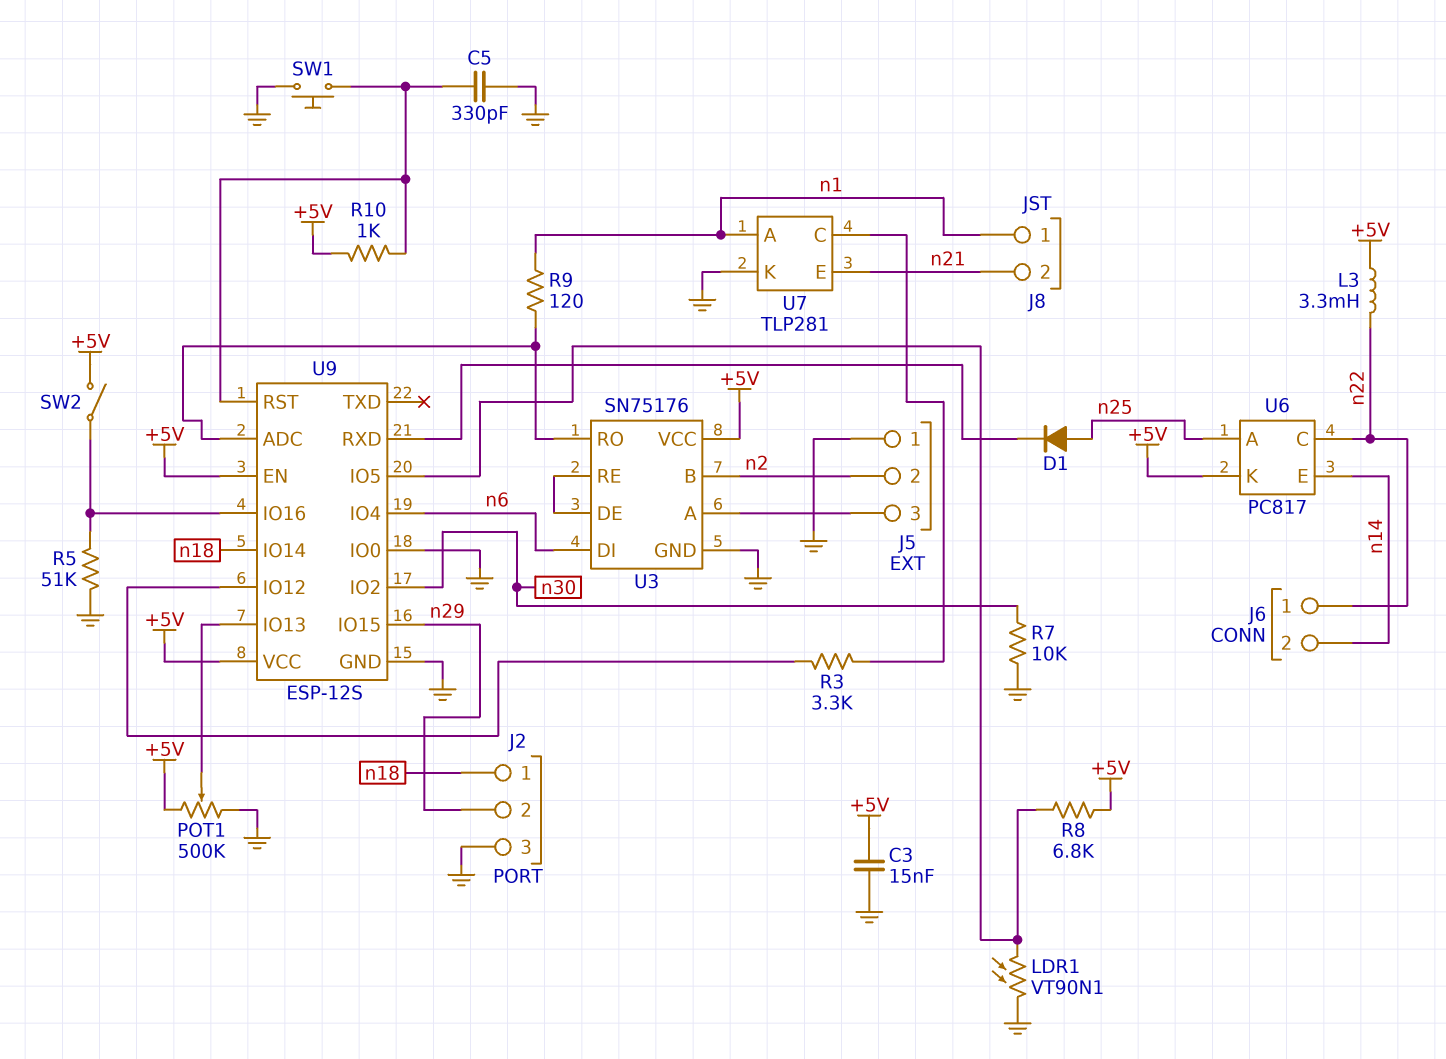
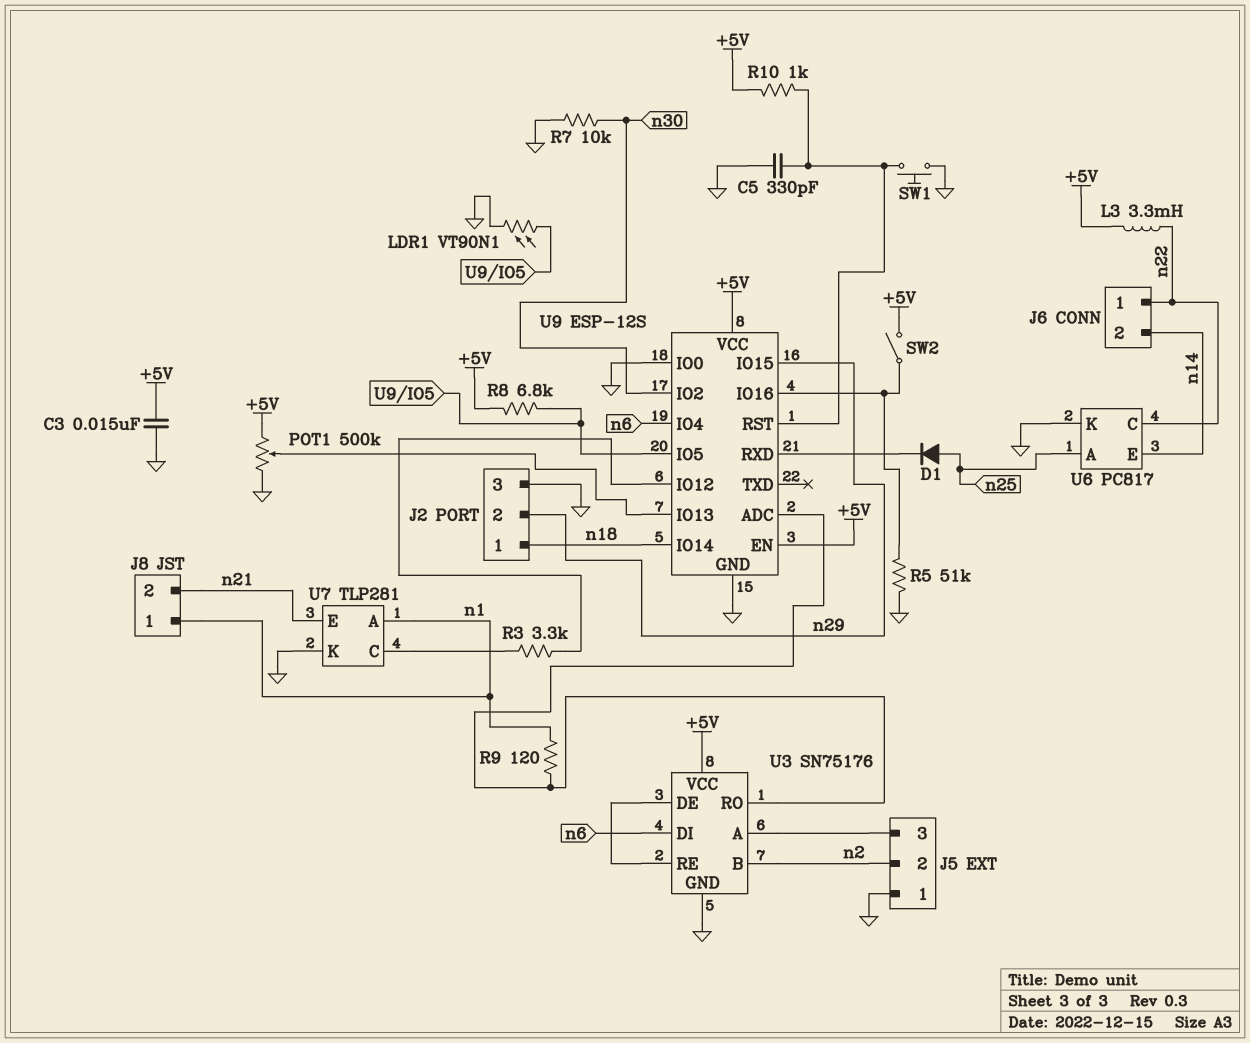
U6 pin K: +5V -> GND

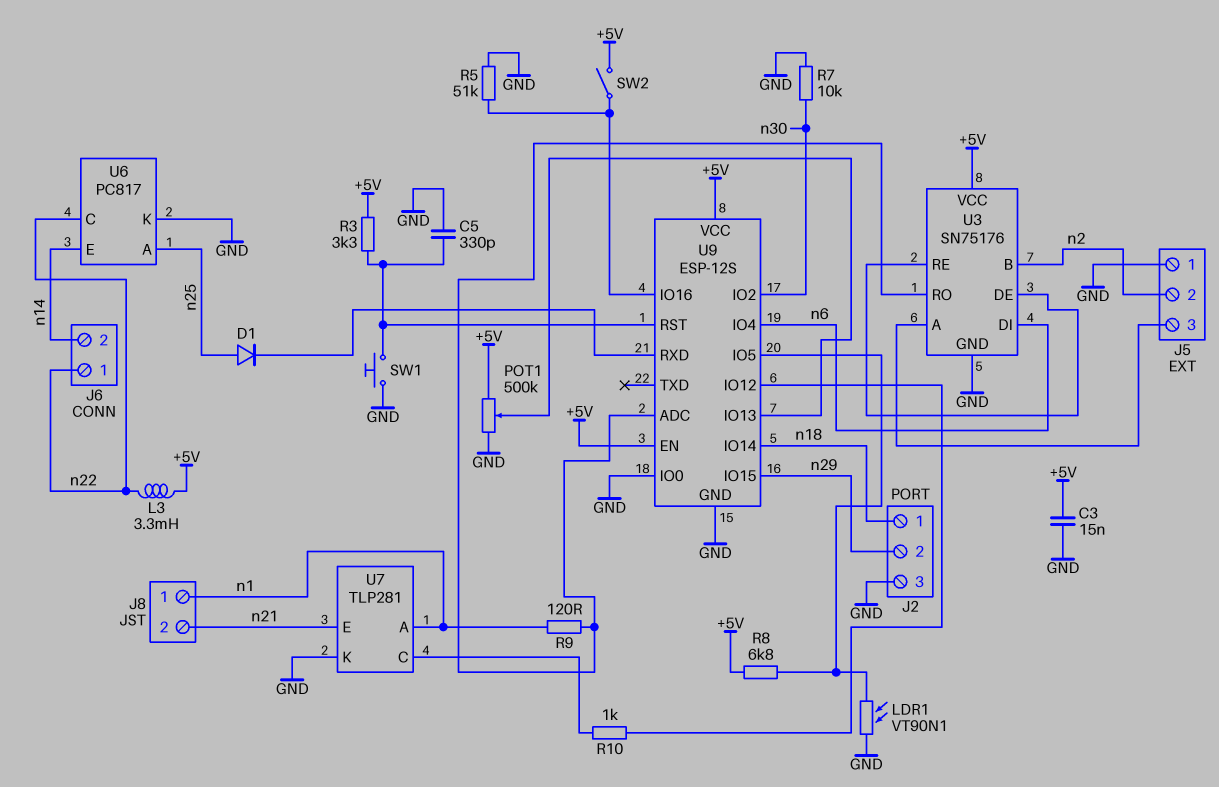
R3: 3.3k (U7/C, U9/IO12) -> 3.3k (+5V, U9/RST)
R10: 1k (+5V, U9/RST) -> 1k (U7/C, U9/IO12)

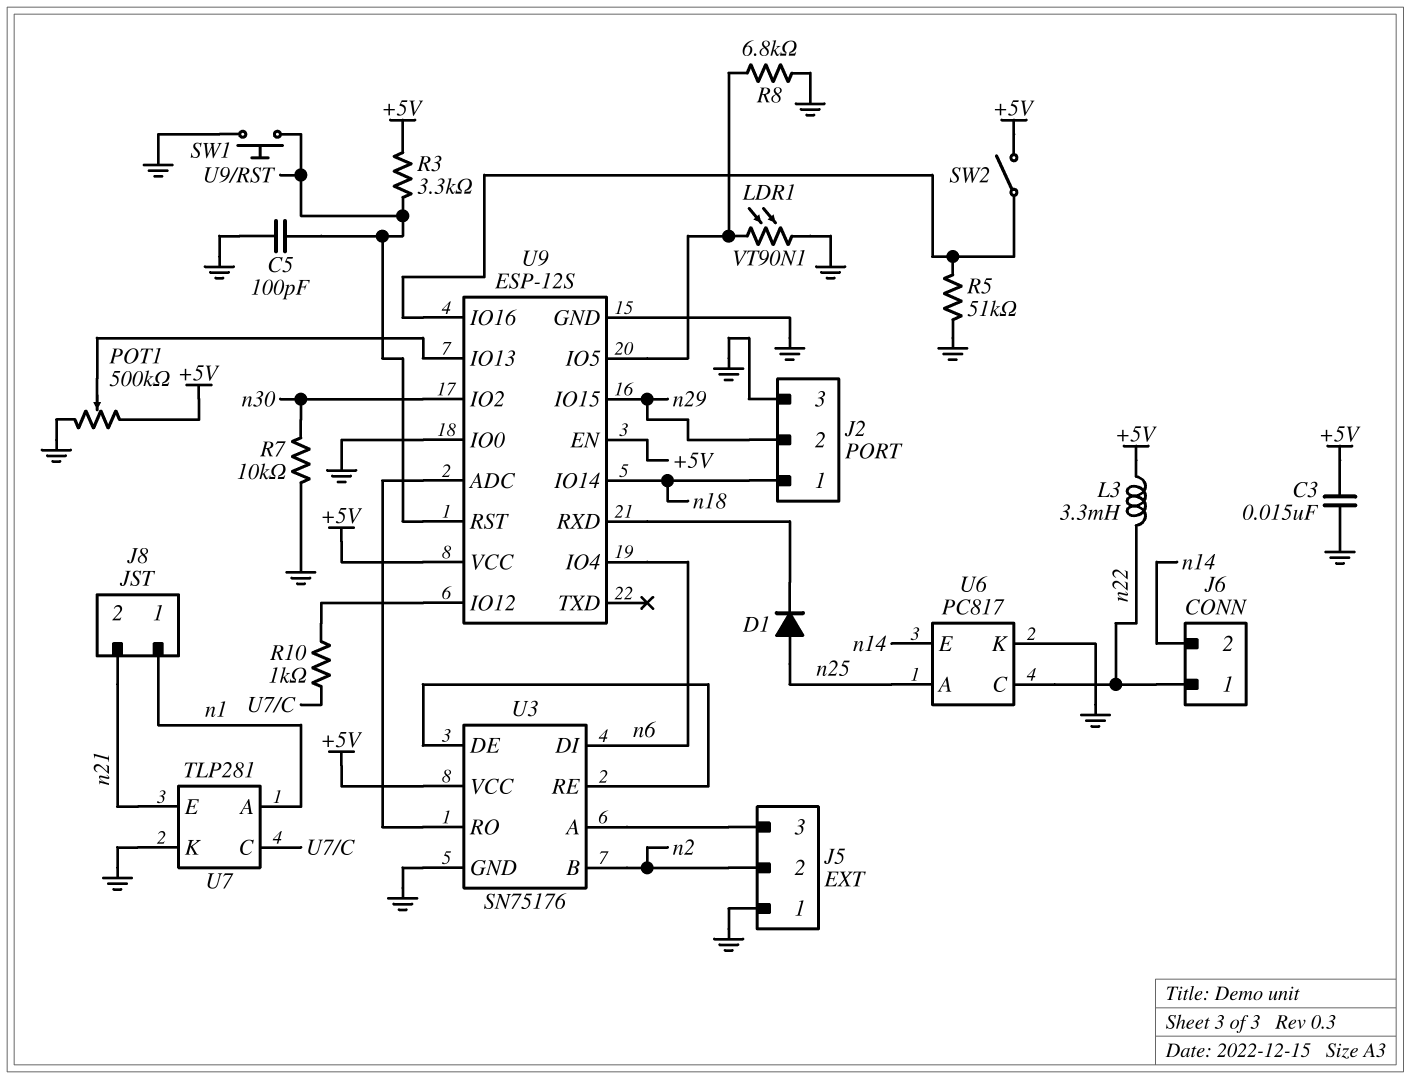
C5: 330pF (GND, U9/RST) -> 100pF (GND, U9/RST)
R8: 6.8k (+5V, U9/IO5) -> 6.8k (GND, U9/IO5)
R9: 120 (U3/RO, n1) -> none

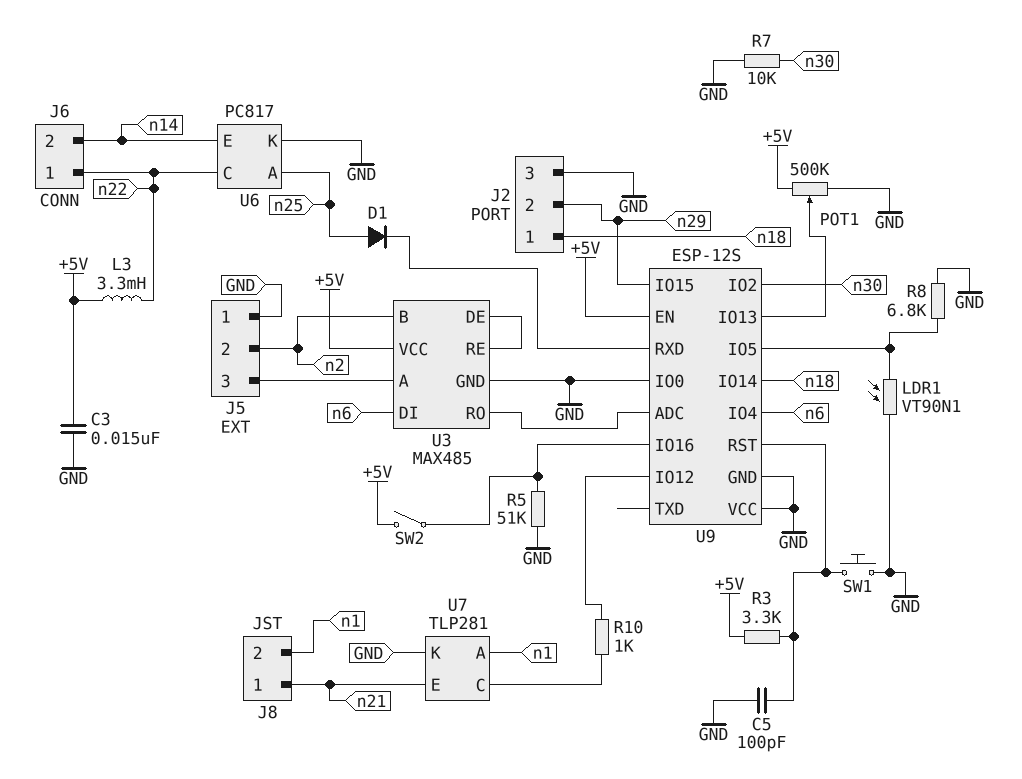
J8 pin 1: n1 -> n21
J8 pin 2: n21 -> n1
U3: SN75176 -> MAX485
U9 pin VCC: +5V -> GND

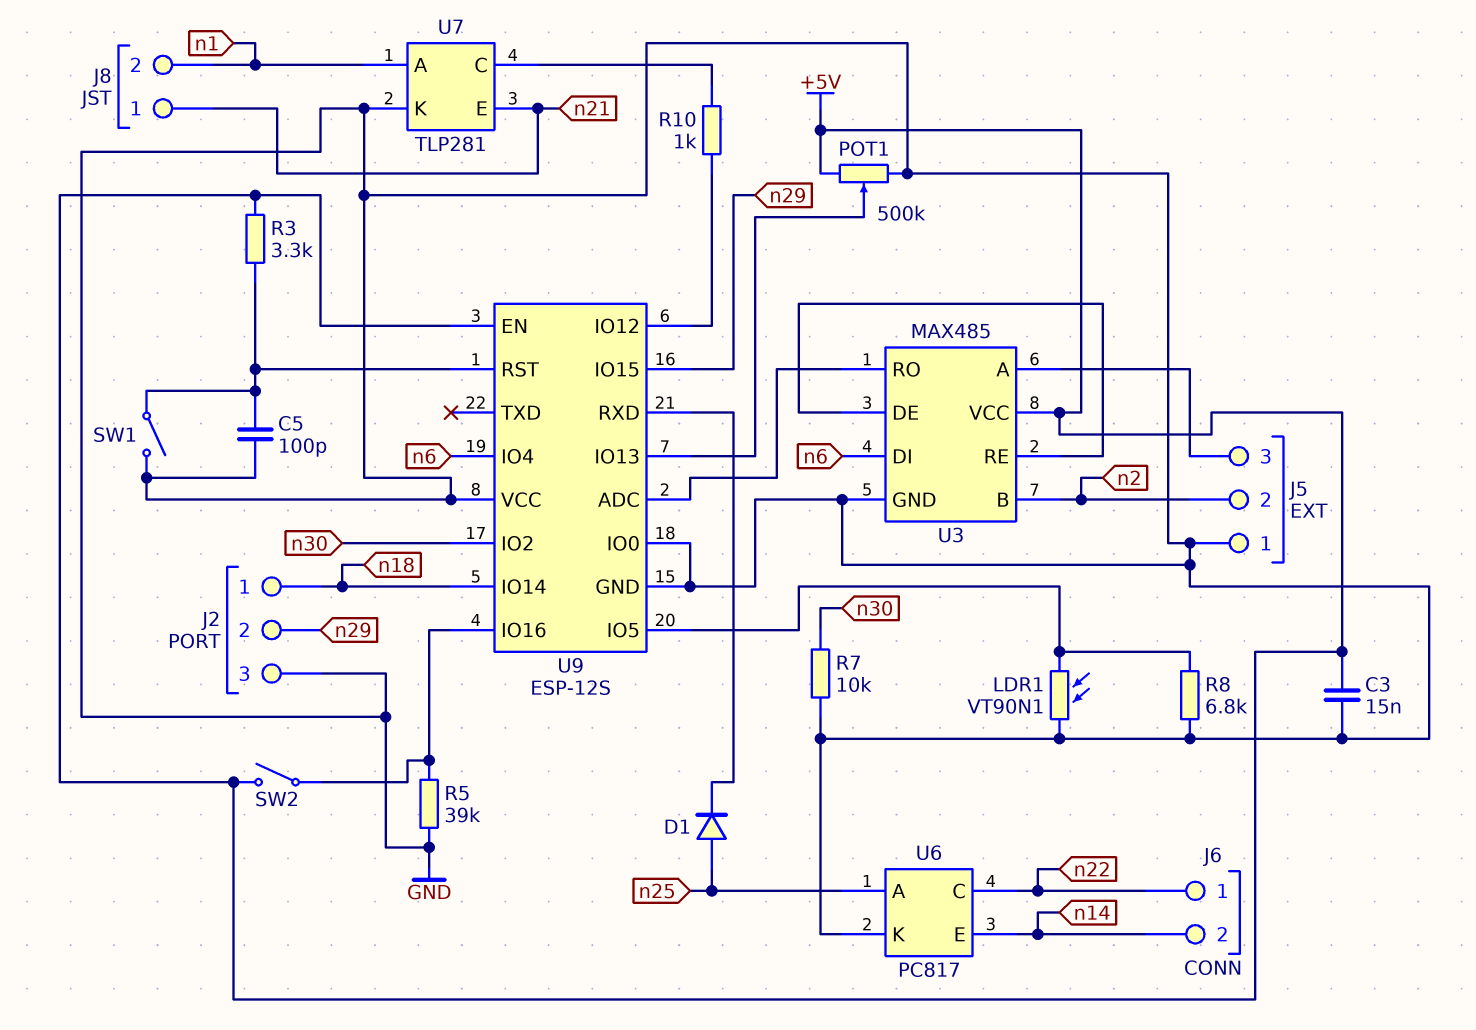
L3: 3.3mH (+5V, n22) -> none
R5: 51k (GND, U9/IO16) -> 39k (GND, U9/IO16)
SW1: button (GND, U9/RST) -> switch (GND, U9/RST)

